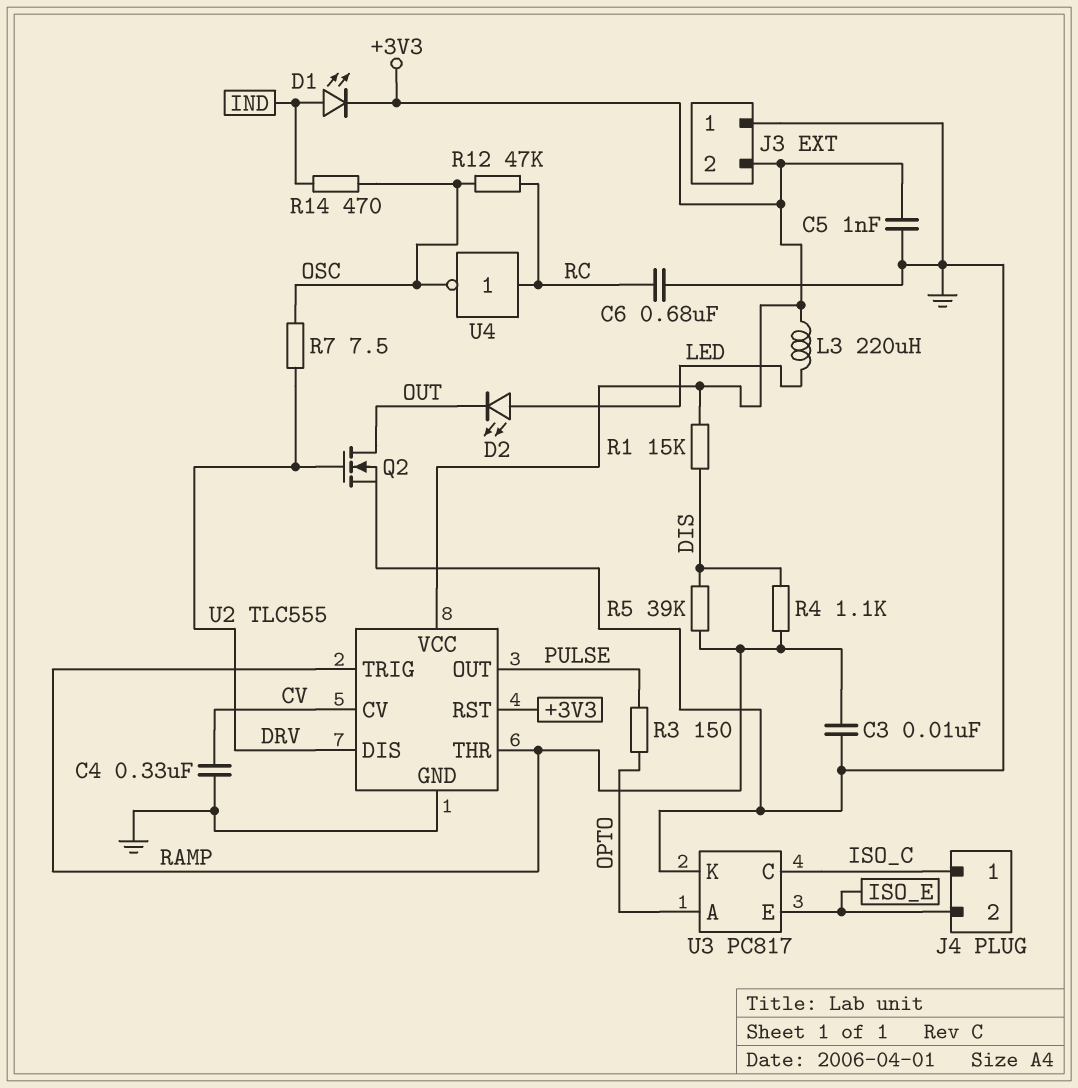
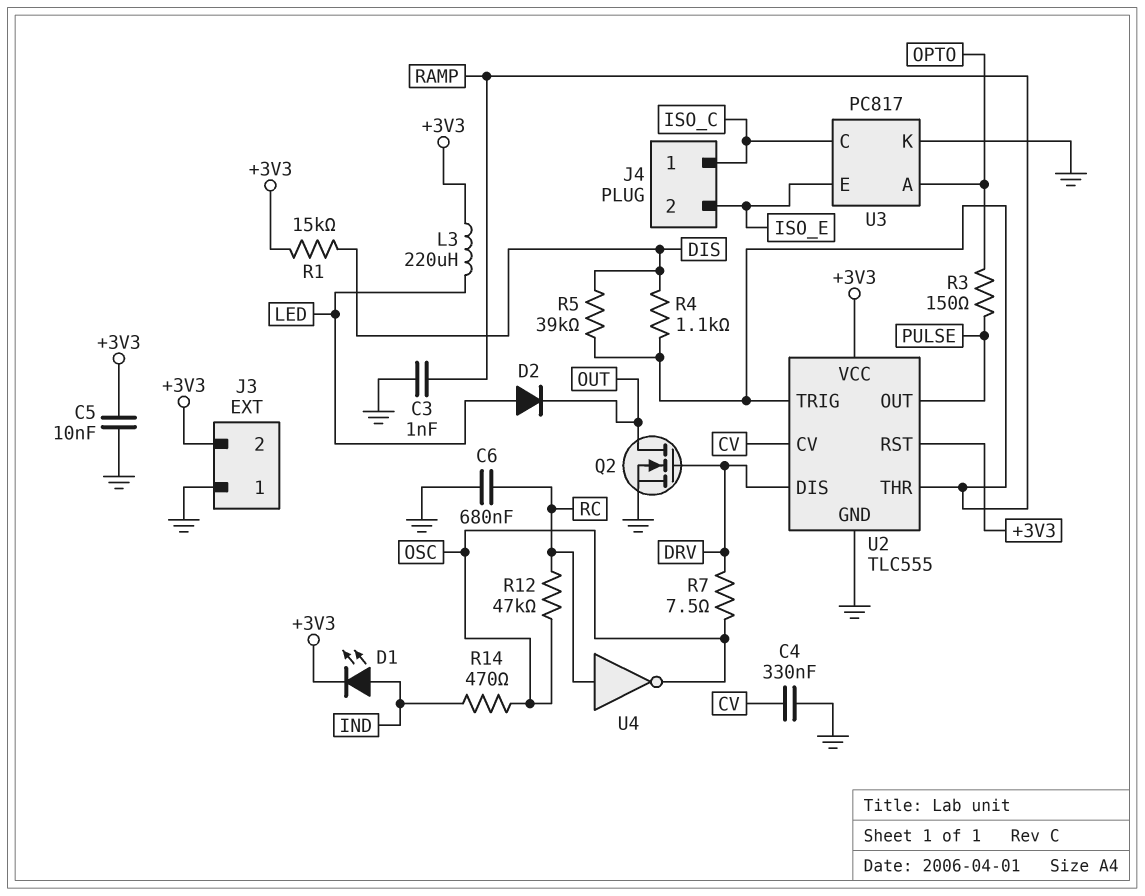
C3: 10nF (GND, RAMP) -> 1nF (GND, RAMP)
C5: 1nF (+3V3, GND) -> 10nF (+3V3, GND)
D2: LED (A LED, K OUT) -> diode (A LED, K OUT)

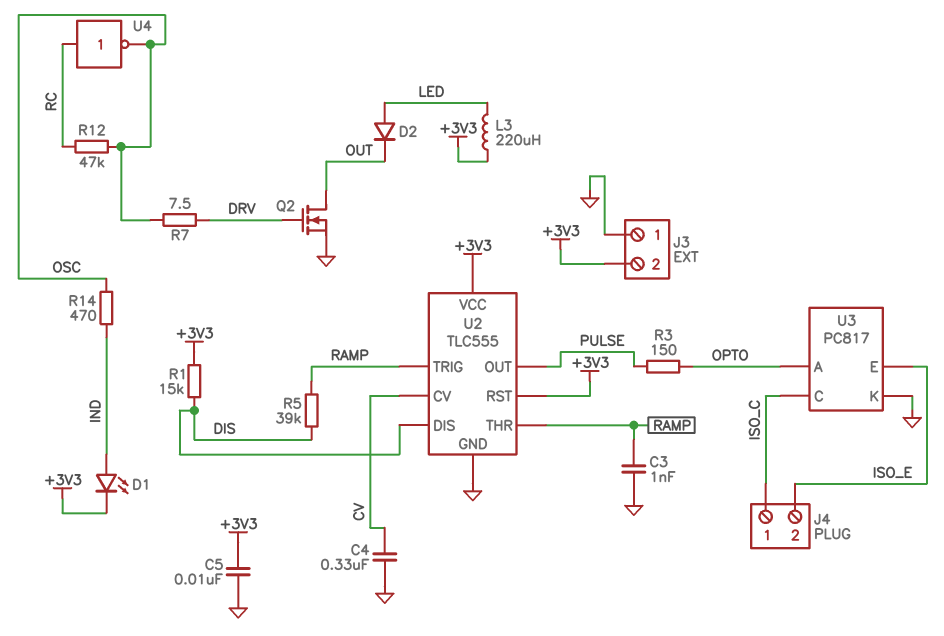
C6: 680nF (GND, RC) -> none
R4: 1.1k (DIS, RAMP) -> none
U2 pin DIS: DRV -> DIS

